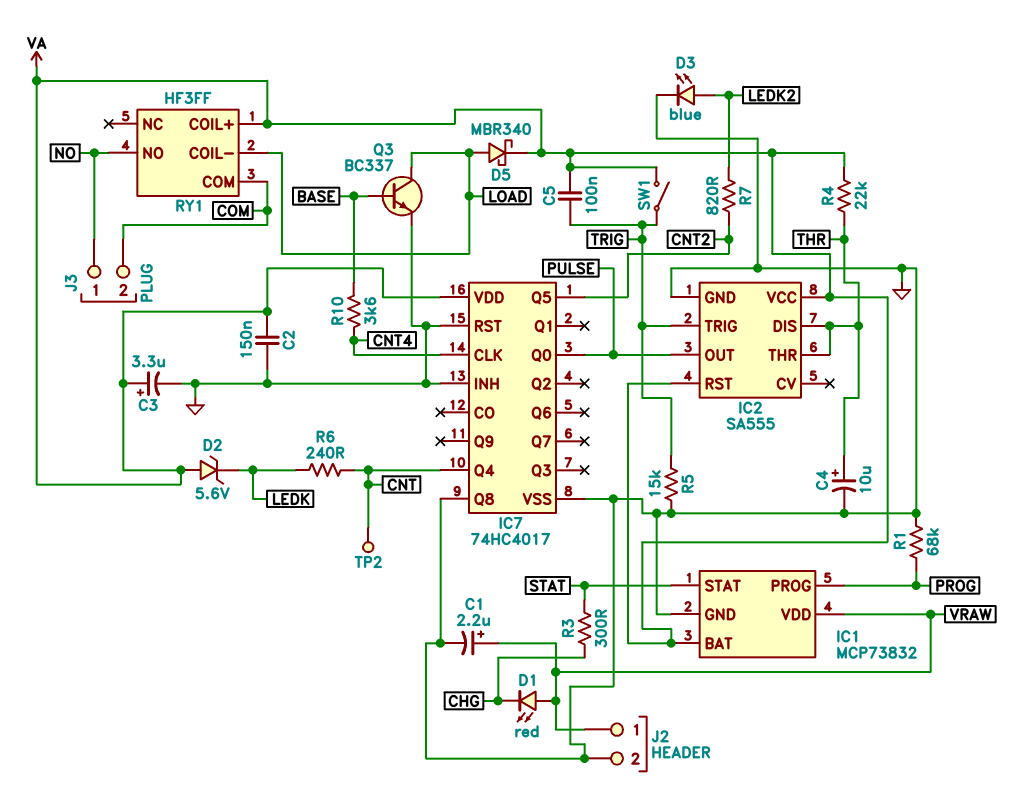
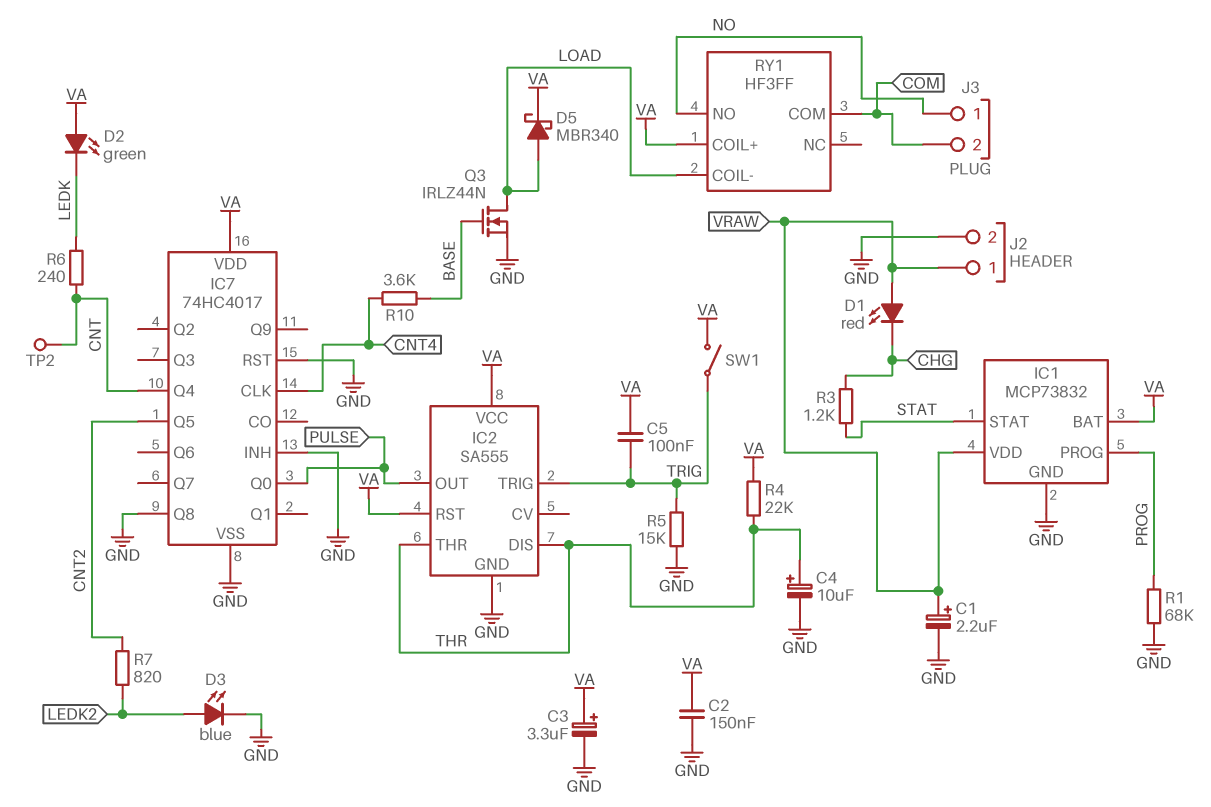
D2: zener 5.6V (A VA, K LEDK) -> LED green (A VA, K LEDK)
Q3: NPN BC337 (B BASE, C LOAD, E GND) -> NMOS IRLZ44N (G BASE, D LOAD, S GND)
R3: 300 (CHG, STAT) -> 1.2k (CHG, STAT)

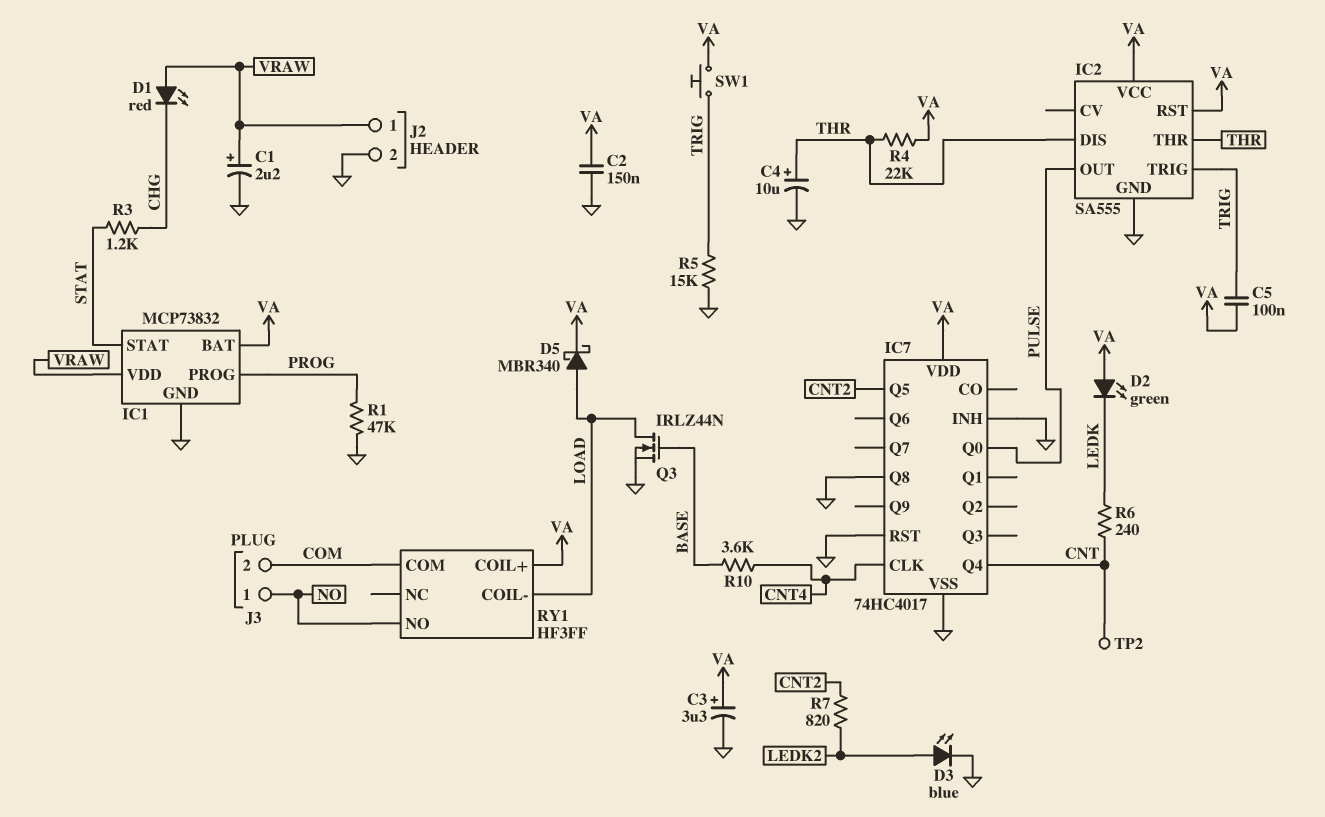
R1: 68k (GND, PROG) -> 47k (GND, PROG)
SW1: switch (TRIG, VA) -> button (TRIG, VA)

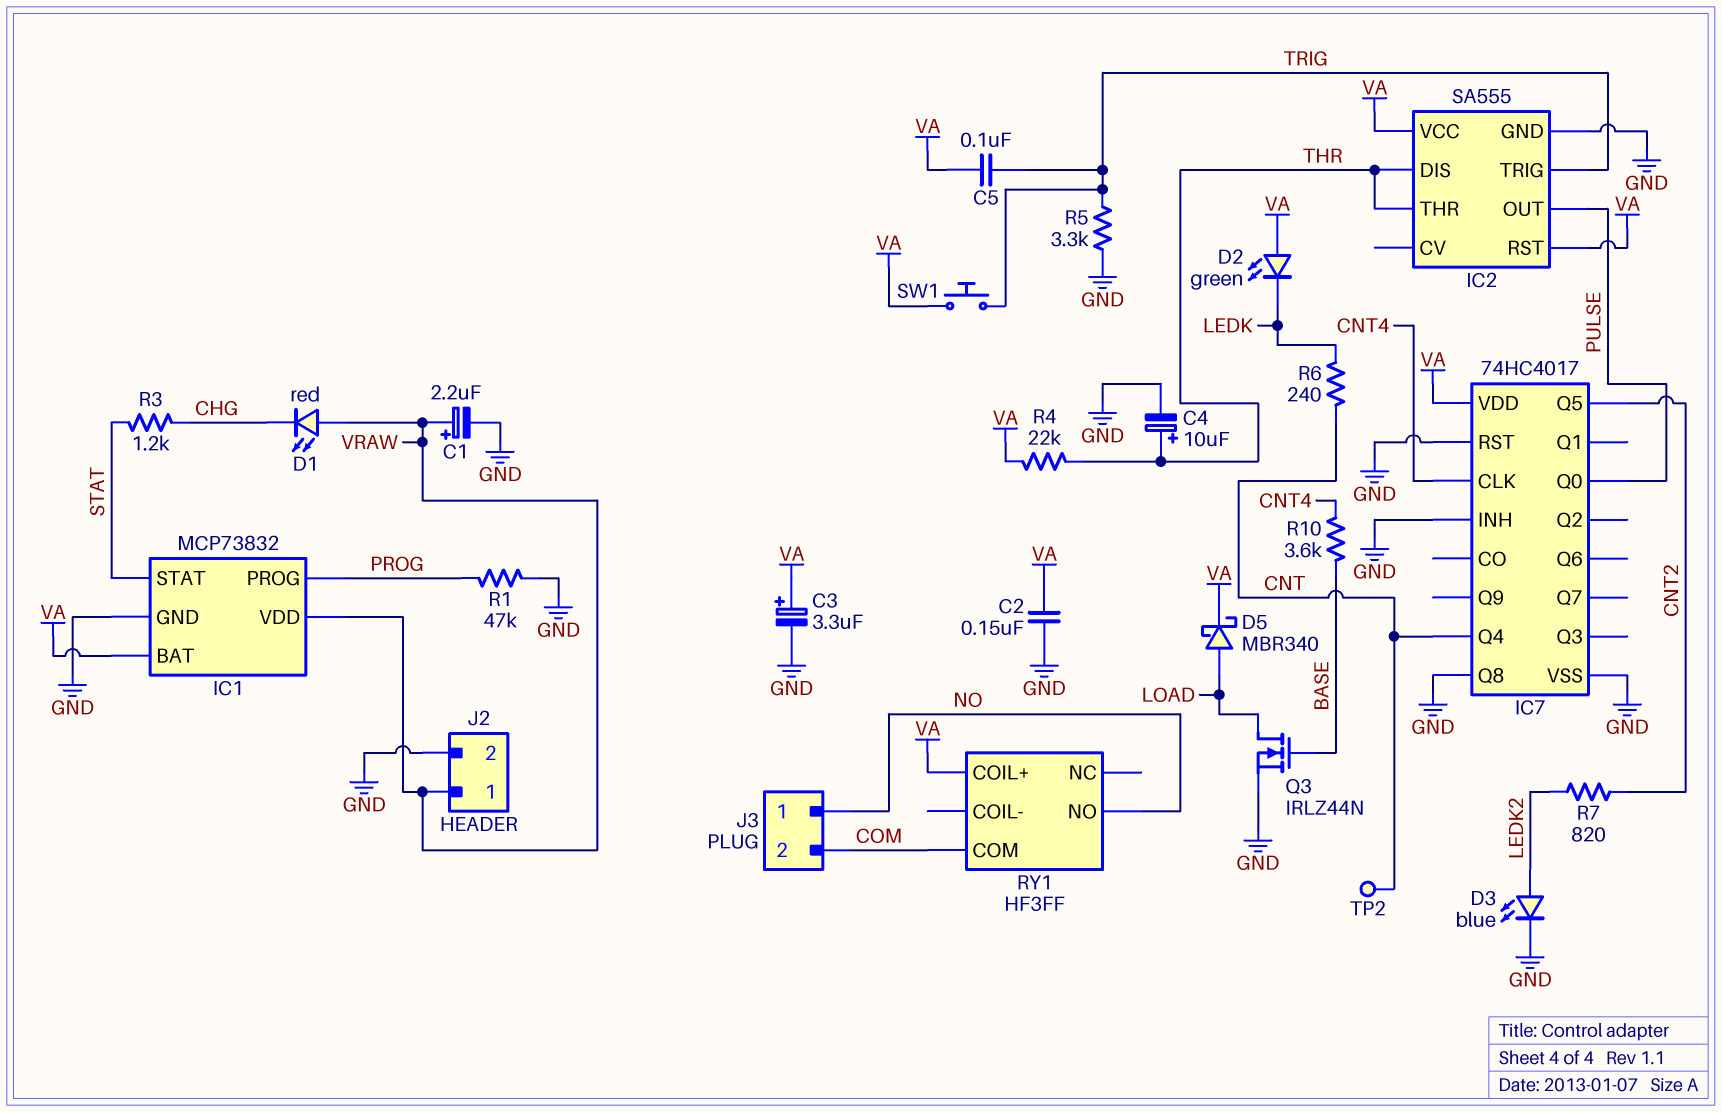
R5: 15k (GND, TRIG) -> 3.3k (GND, TRIG)
RY1 pin COIL-: LOAD -> none

